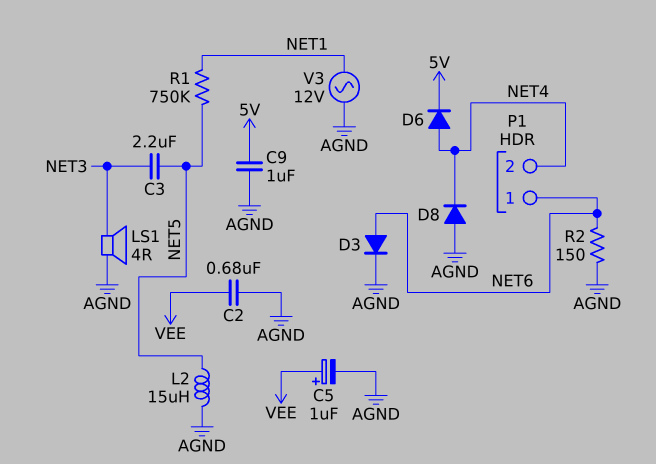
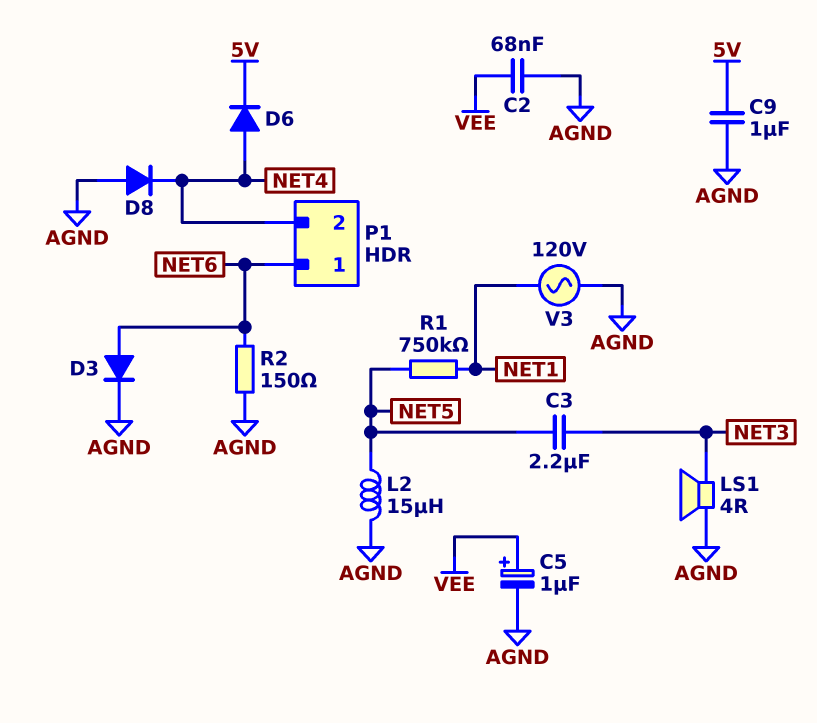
C2: 680nF (AGND, VEE) -> 68nF (AGND, VEE)
V3: AC 12V (AGND, NET1) -> AC 120V (AGND, NET1)

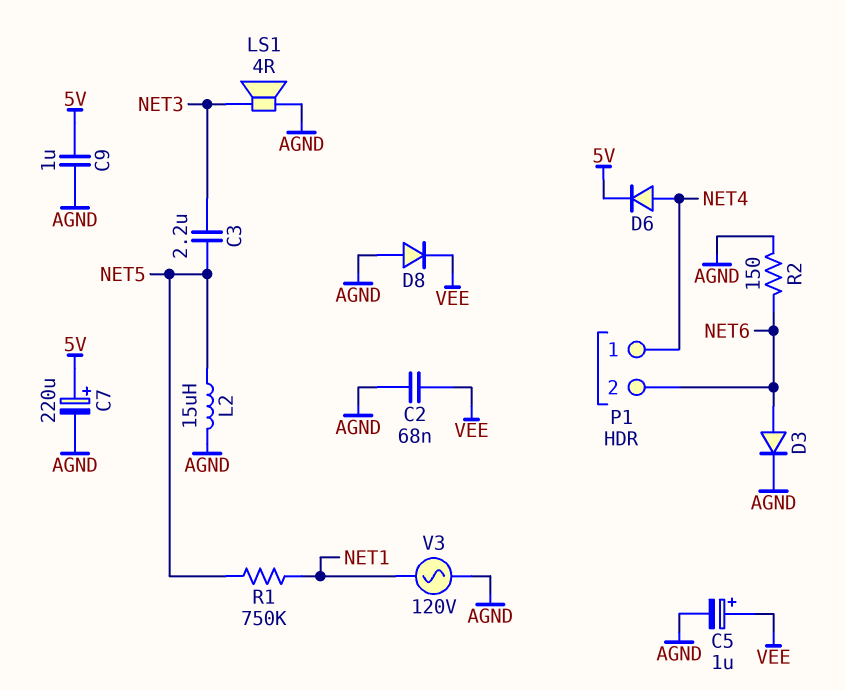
C7: none -> 220uF (plus 5V, minus AGND)
D8: diode (A AGND, K NET4) -> diode (A AGND, K VEE)
P1 pin 1: NET6 -> NET4
P1 pin 2: NET4 -> NET6

